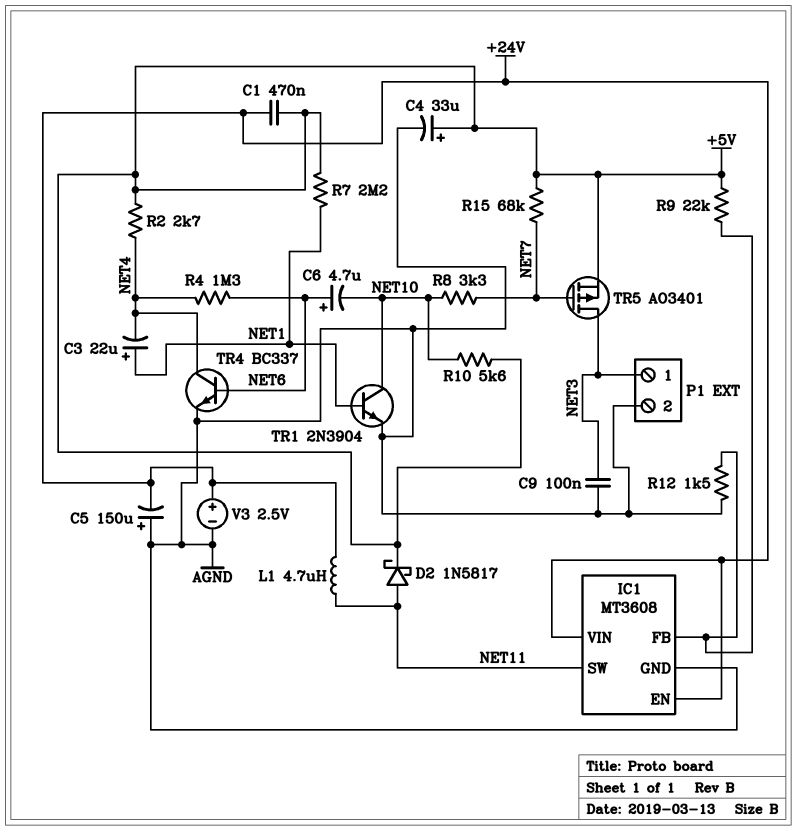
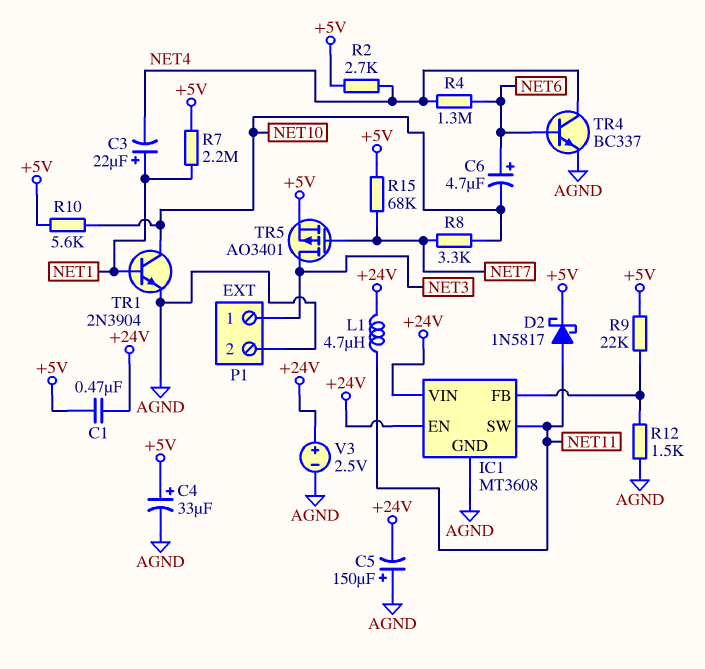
C9: 100nF (AGND, NET3) -> none

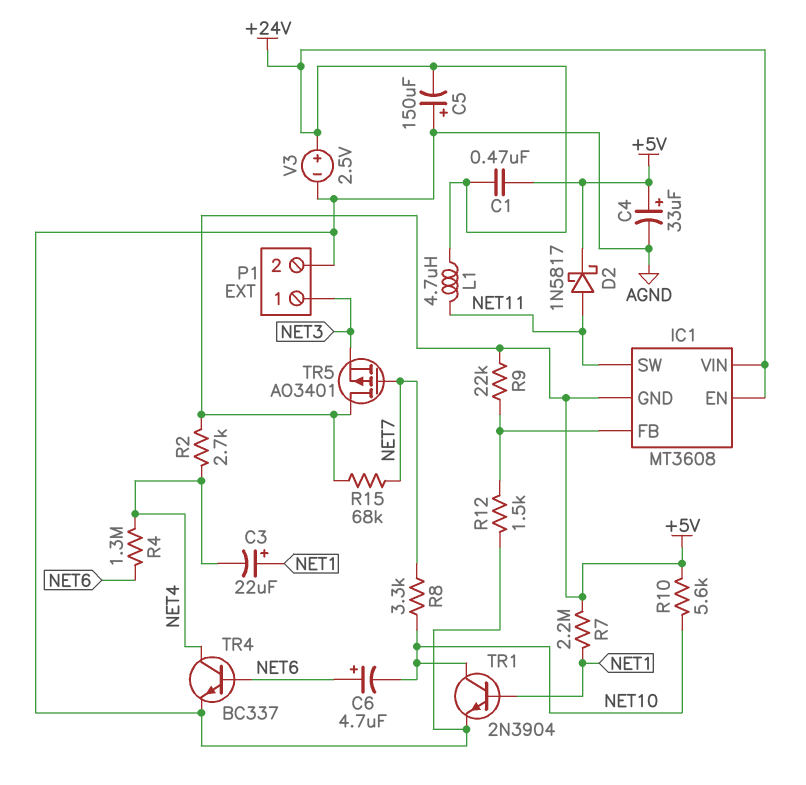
IC1 pin GND: AGND -> +5V
TR5: PMOS AO3401 (G NET7, D NET3, S +5V) -> PMOS AO3401 (G NET7, D +5V, S NET3)

